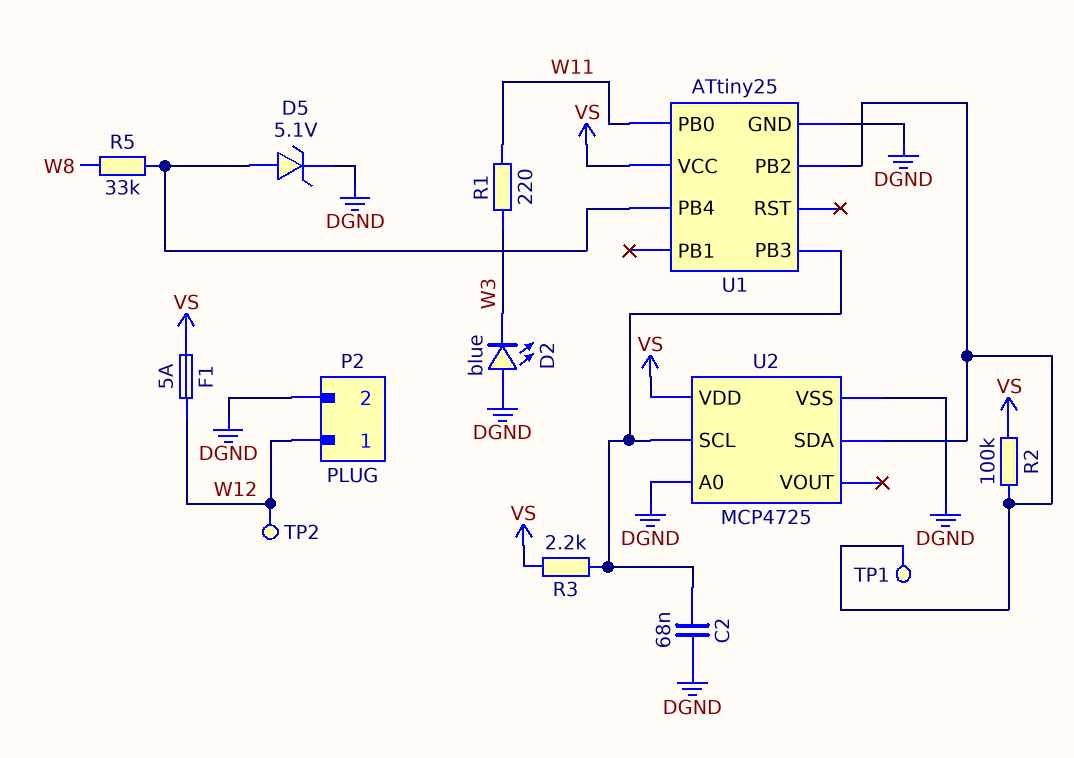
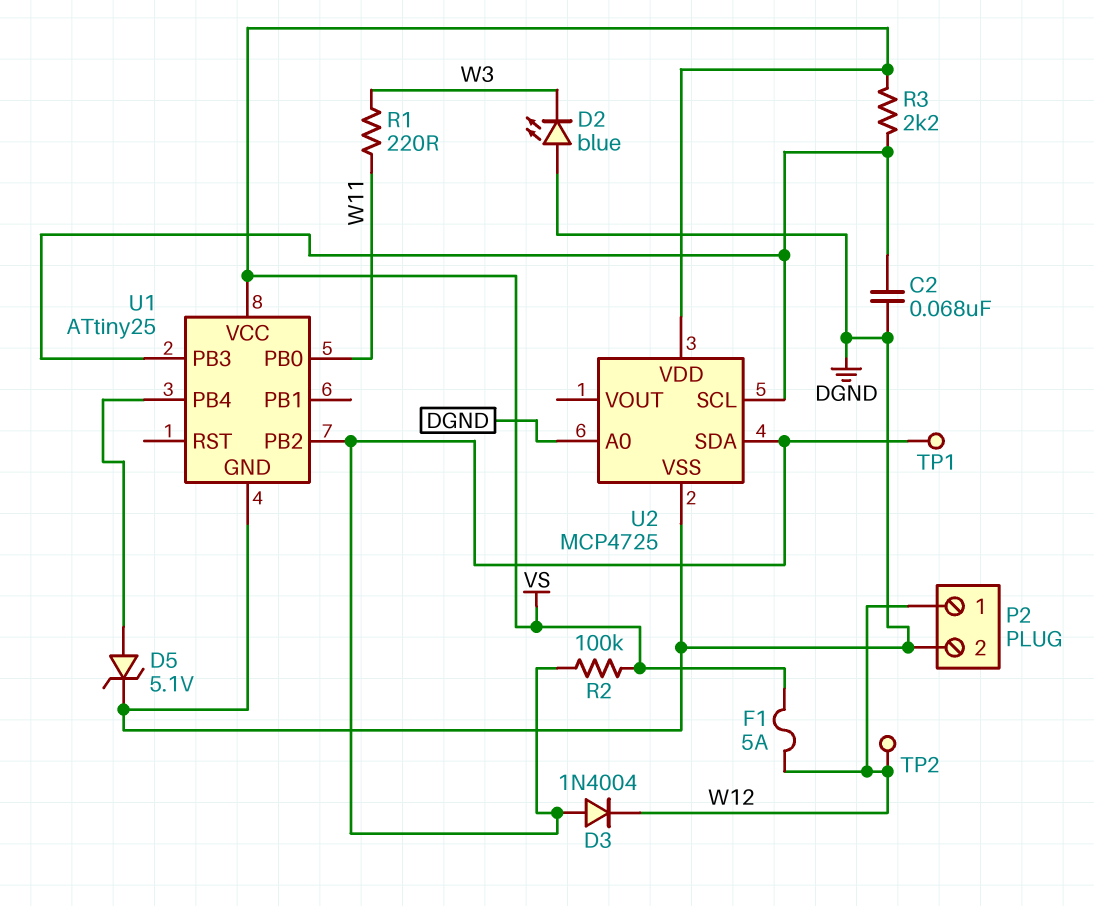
D3: none -> diode 1N4004 (A U1/PB2, K W12)
R5: 33k (U1/PB4, W8) -> none

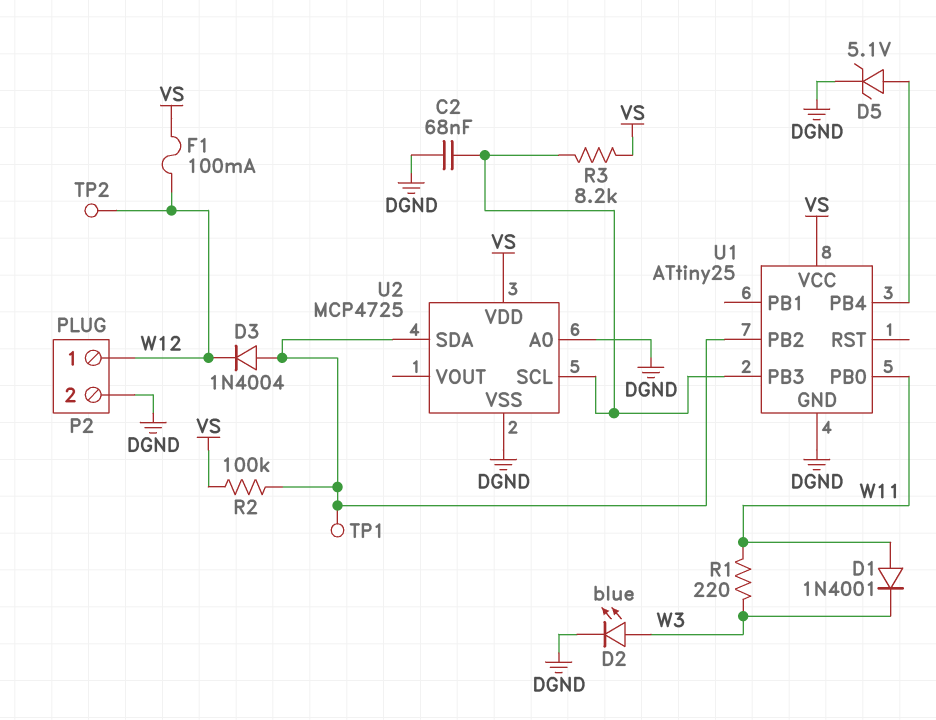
D1: none -> diode 1N4001 (A W11, K W3)
D2: LED blue (A DGND, K W3) -> LED blue (A W3, K DGND)
F1: 5A (VS, W12) -> 100mA (VS, W12)
R3: 2.2k (U1/PB3, VS) -> 8.2k (U1/PB3, VS)

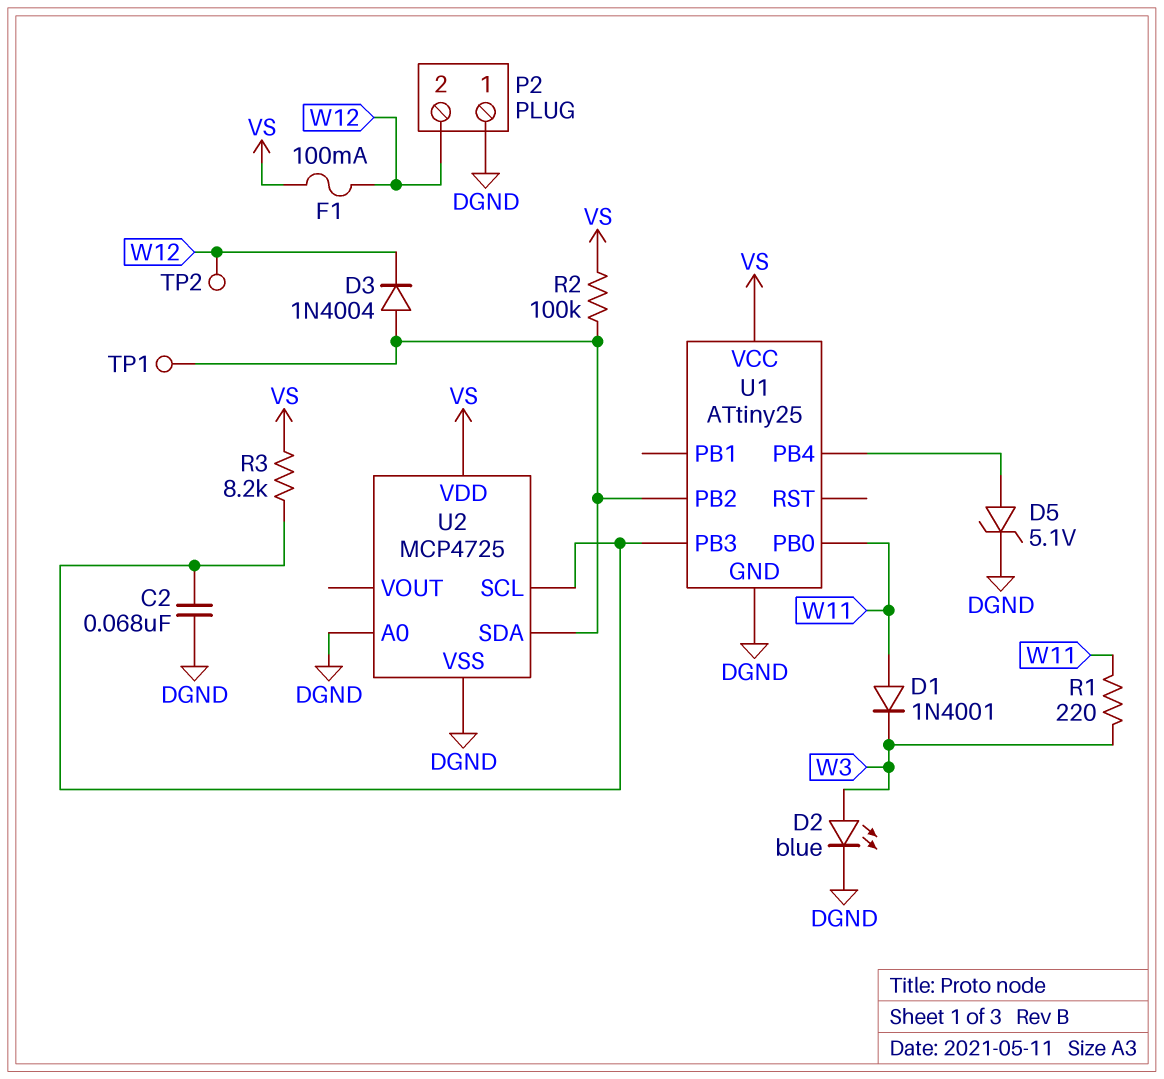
P2 pin 1: W12 -> DGND
P2 pin 2: DGND -> W12

